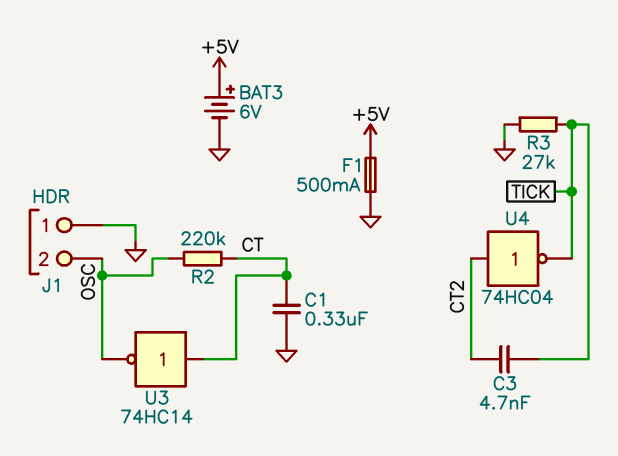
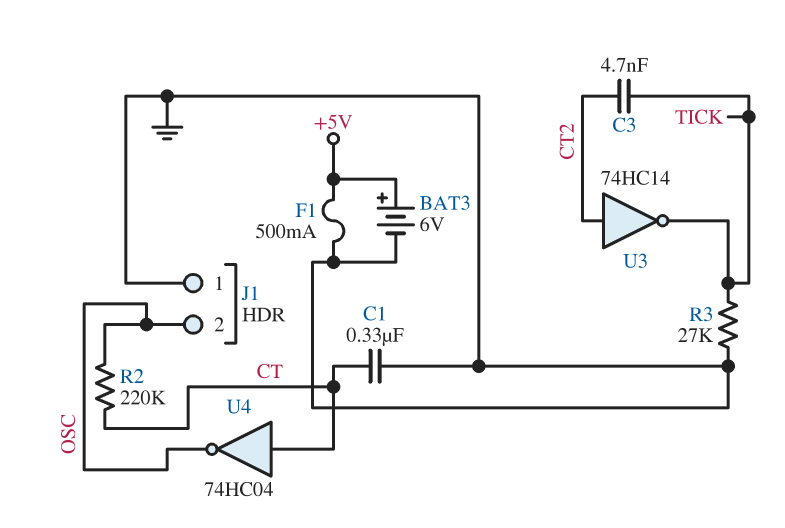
U3: NOT 74HC14 (in CT, out OSC) -> NOT 74HC14 (in CT2, out TICK)
U4: NOT 74HC04 (in CT2, out TICK) -> NOT 74HC04 (in CT, out OSC)

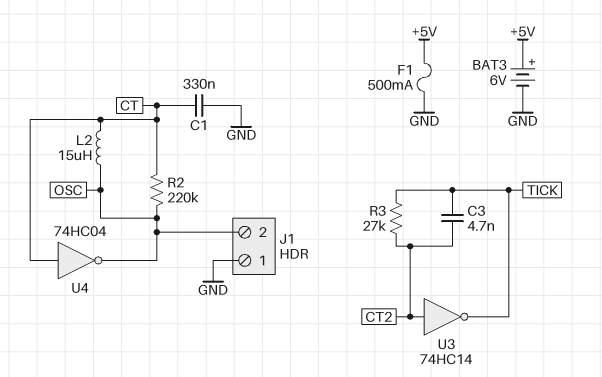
L2: none -> 15uH (CT, OSC)
R3: 27k (GND, TICK) -> 27k (CT2, TICK)

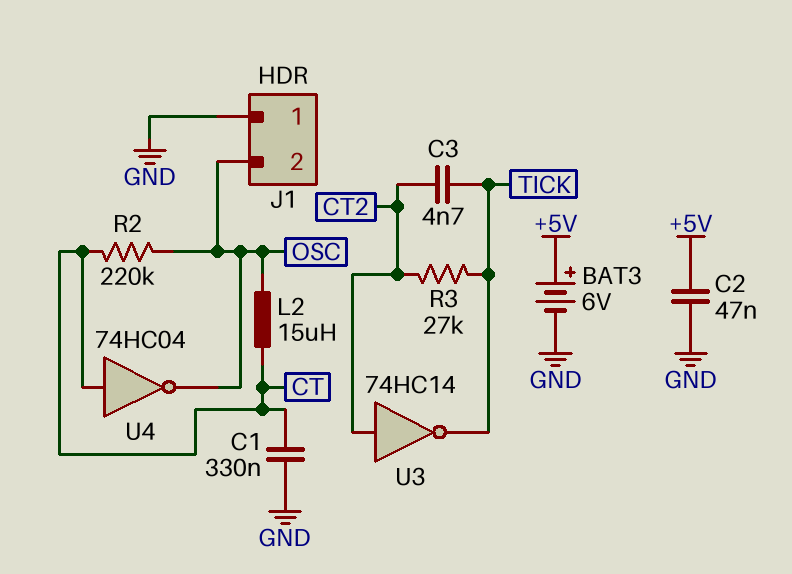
C2: none -> 47nF (+5V, GND)
F1: 500mA (+5V, GND) -> none

